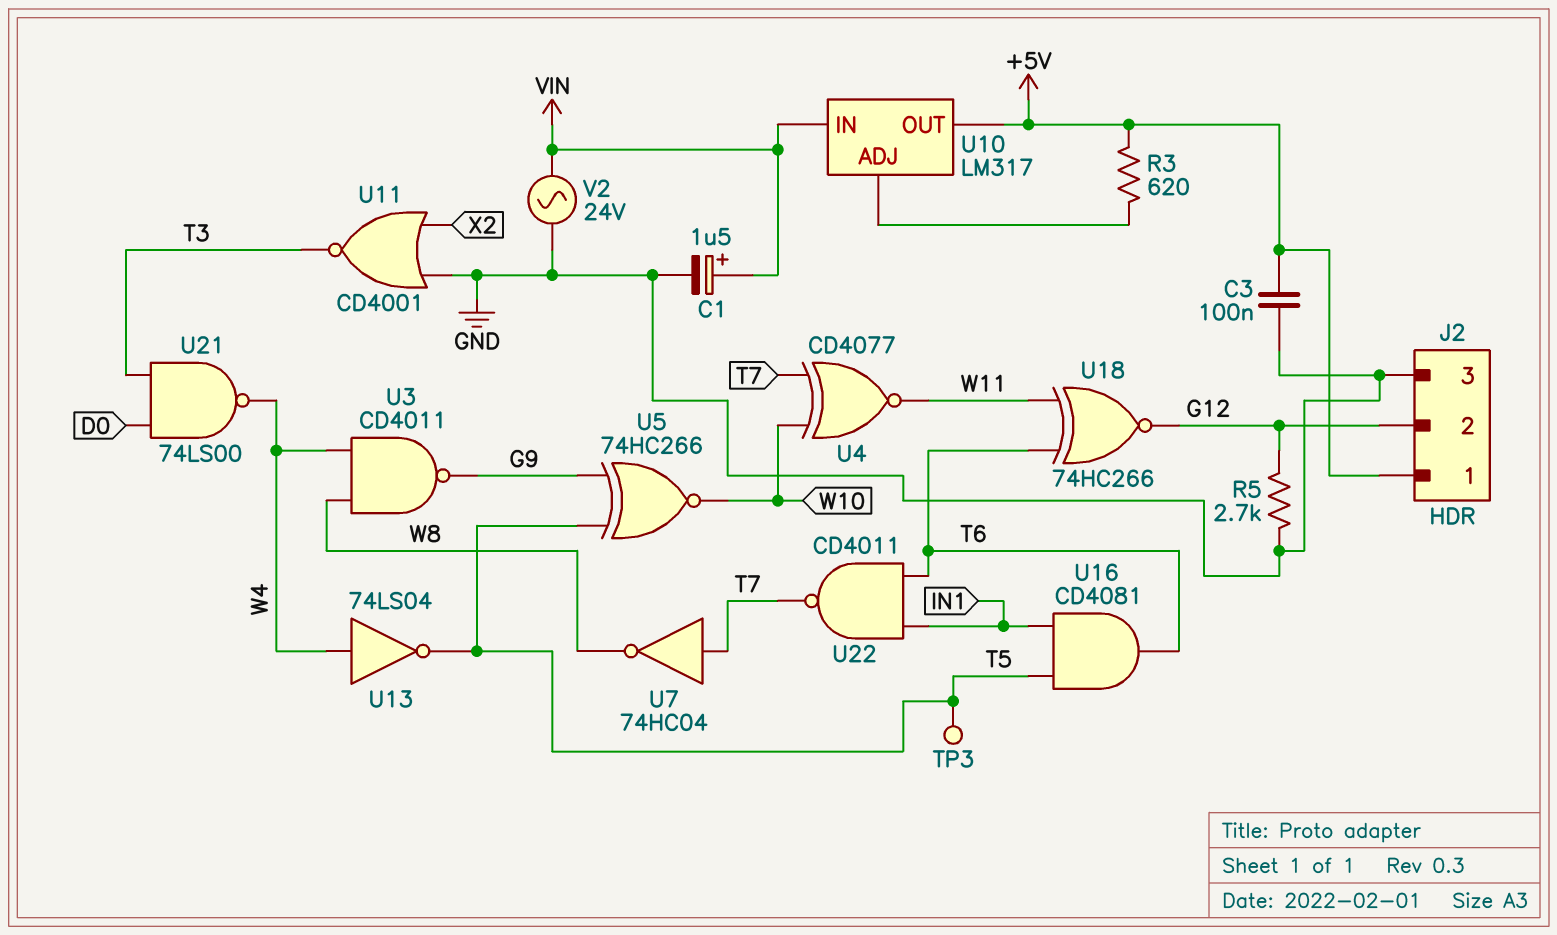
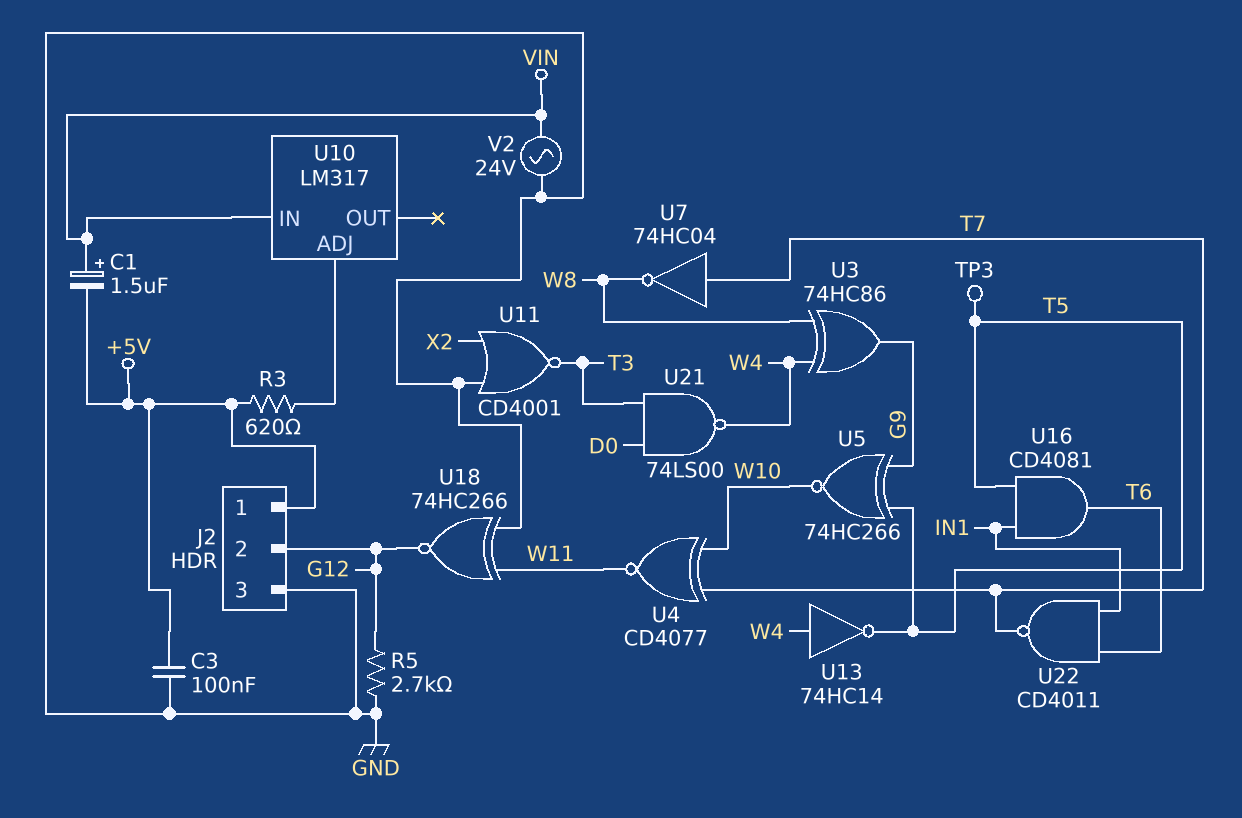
C1: 1.5uF (plus VIN, minus GND) -> 1.5uF (plus VIN, minus +5V)
U3: NAND CD4011 (in W4, in W8, out G9) -> XOR 74HC86 (in W4, in W8, out G9)
U10 pin OUT: +5V -> none
U13: NOT 74LS04 (in W4, out T5) -> NOT 74HC14 (in W4, out T5)
U18: XNOR 74HC266 (in T6, in W11, out G12) -> XNOR 74HC266 (in GND, in W11, out G12)

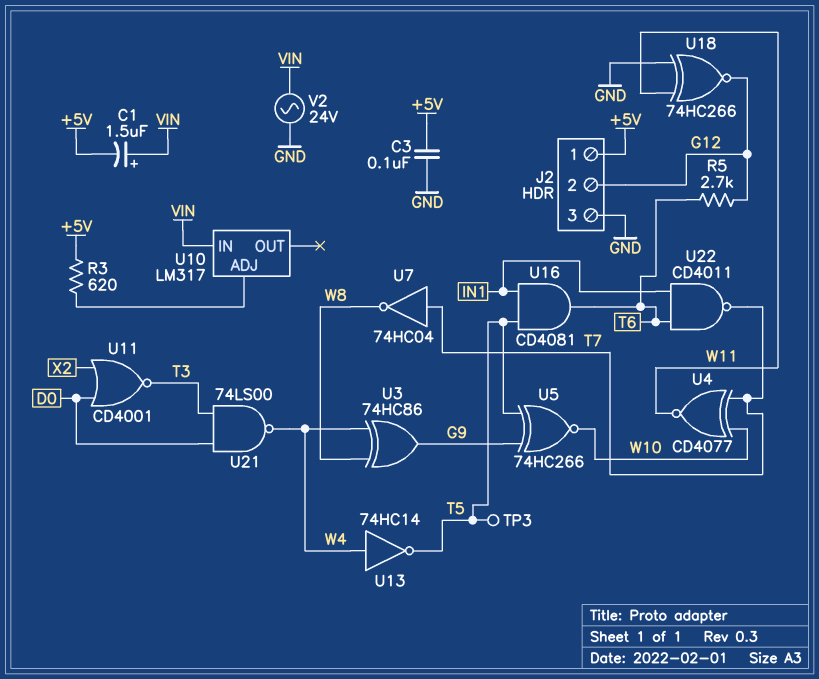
R5: 2.7k (G12, GND) -> 2.7k (G12, T6)
U11: NOR CD4001 (in GND, in X2, out T3) -> NOR CD4001 (in D0, in X2, out T3)

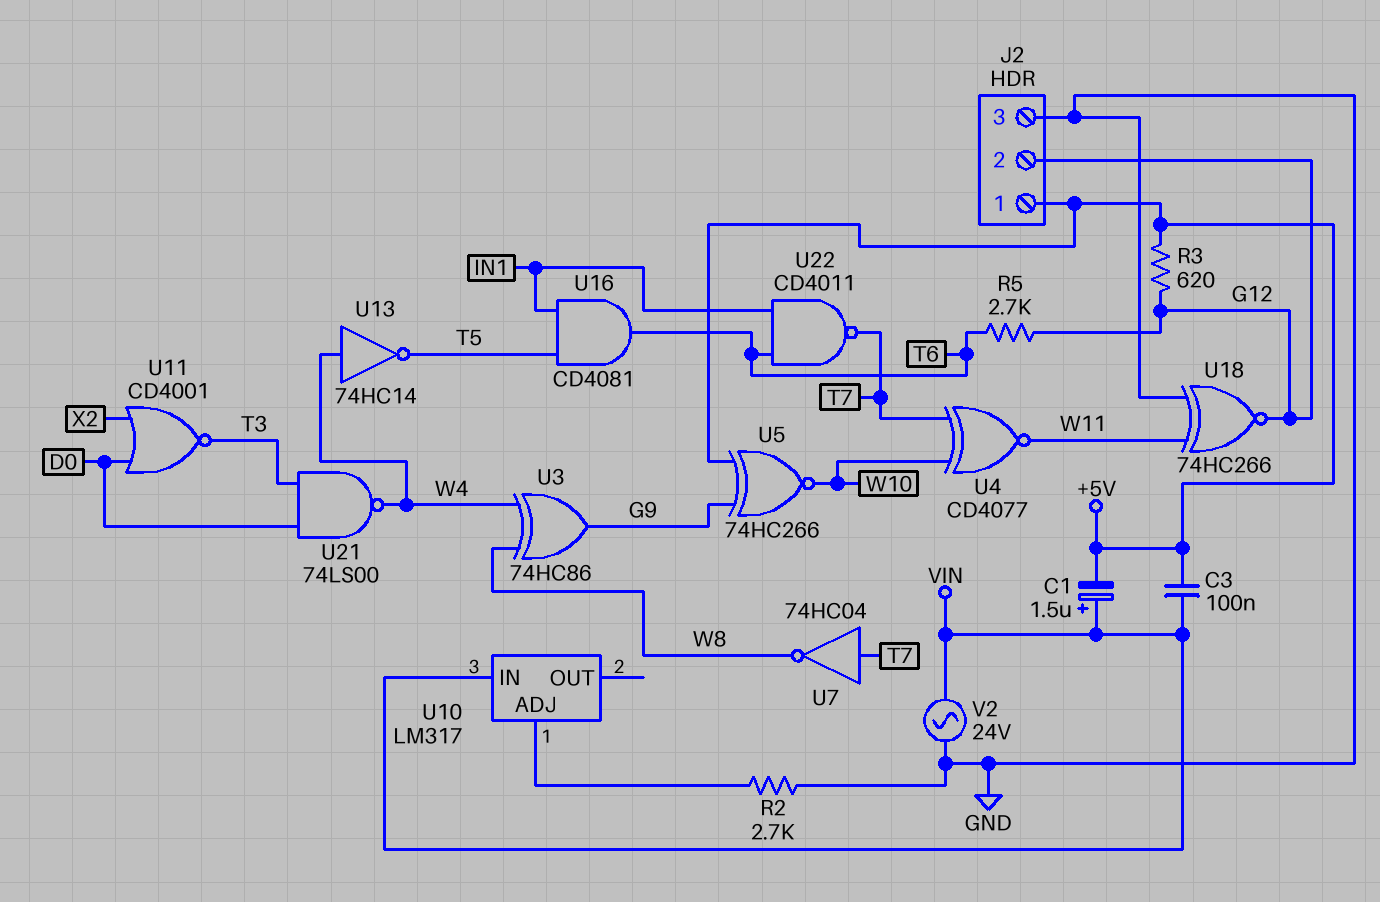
C3: 100nF (+5V, GND) -> 100nF (+5V, VIN)
R2: none -> 2.7k (GND, U10/ADJ)
R3: 620 (+5V, U10/ADJ) -> 620 (+5V, G12)
TP3: test point (T5) -> none
U5: XNOR 74HC266 (in G9, in T5, out W10) -> XNOR 74HC266 (in +5V, in G9, out W10)

